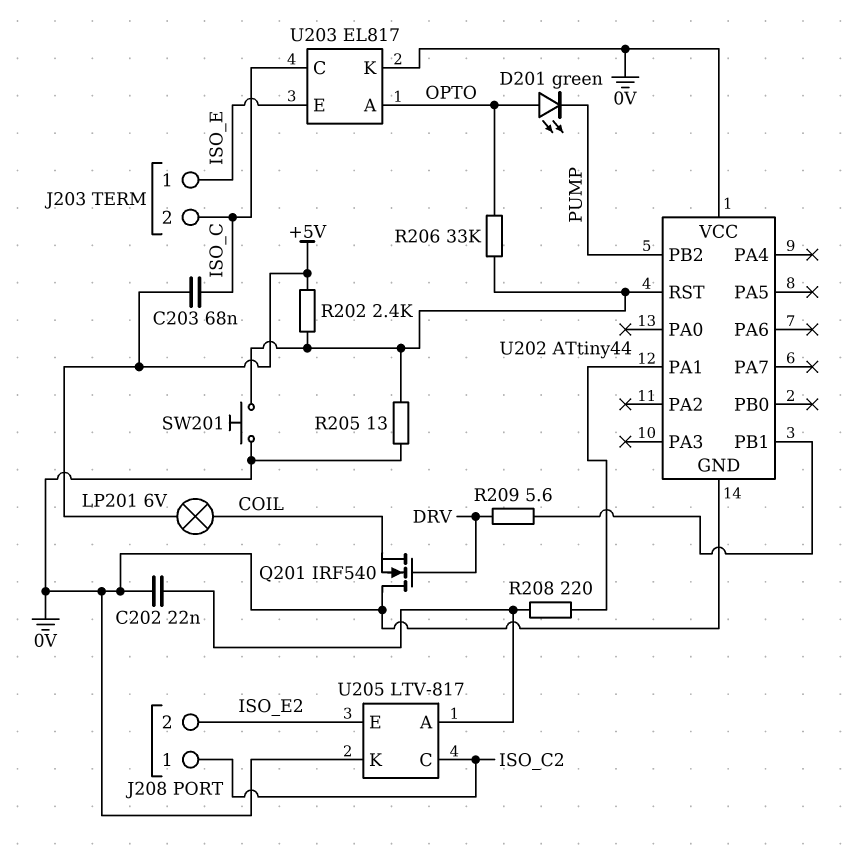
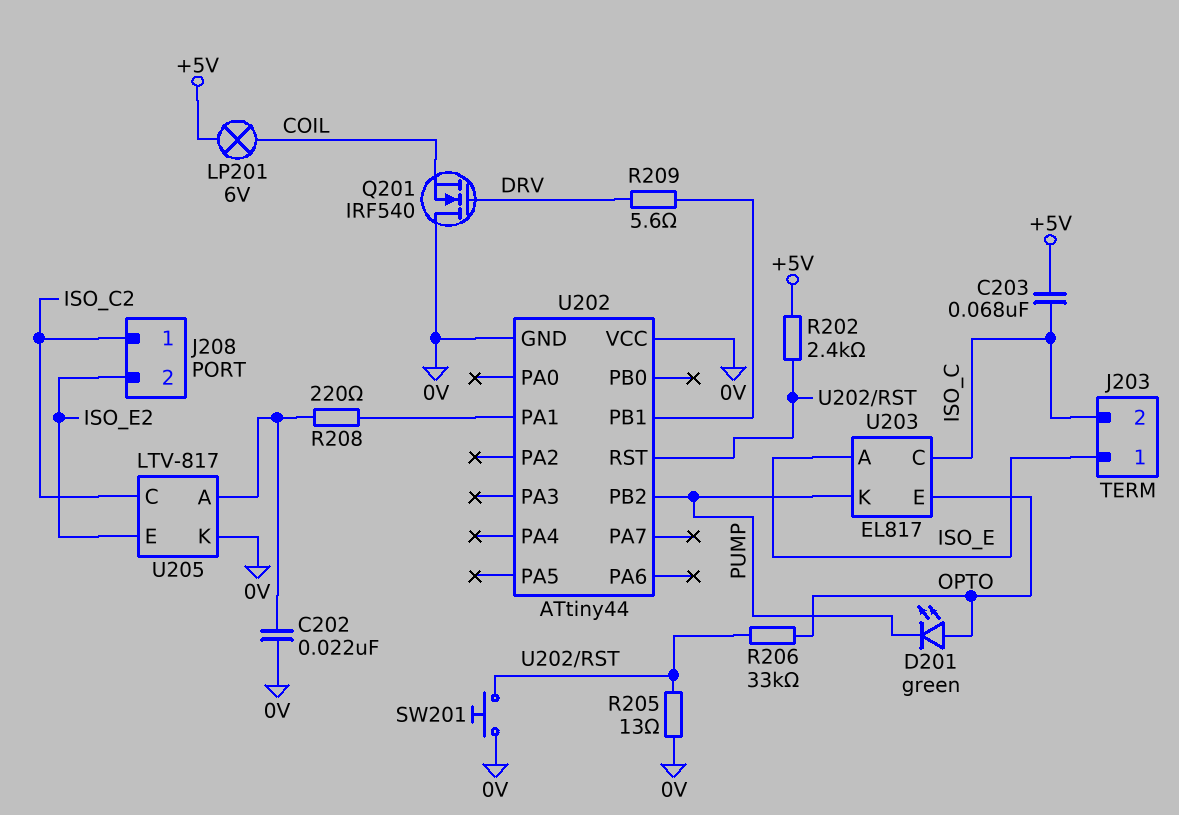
U203 pin A: OPTO -> ISO_E
U203 pin E: ISO_E -> OPTO
U203 pin K: 0V -> PUMP

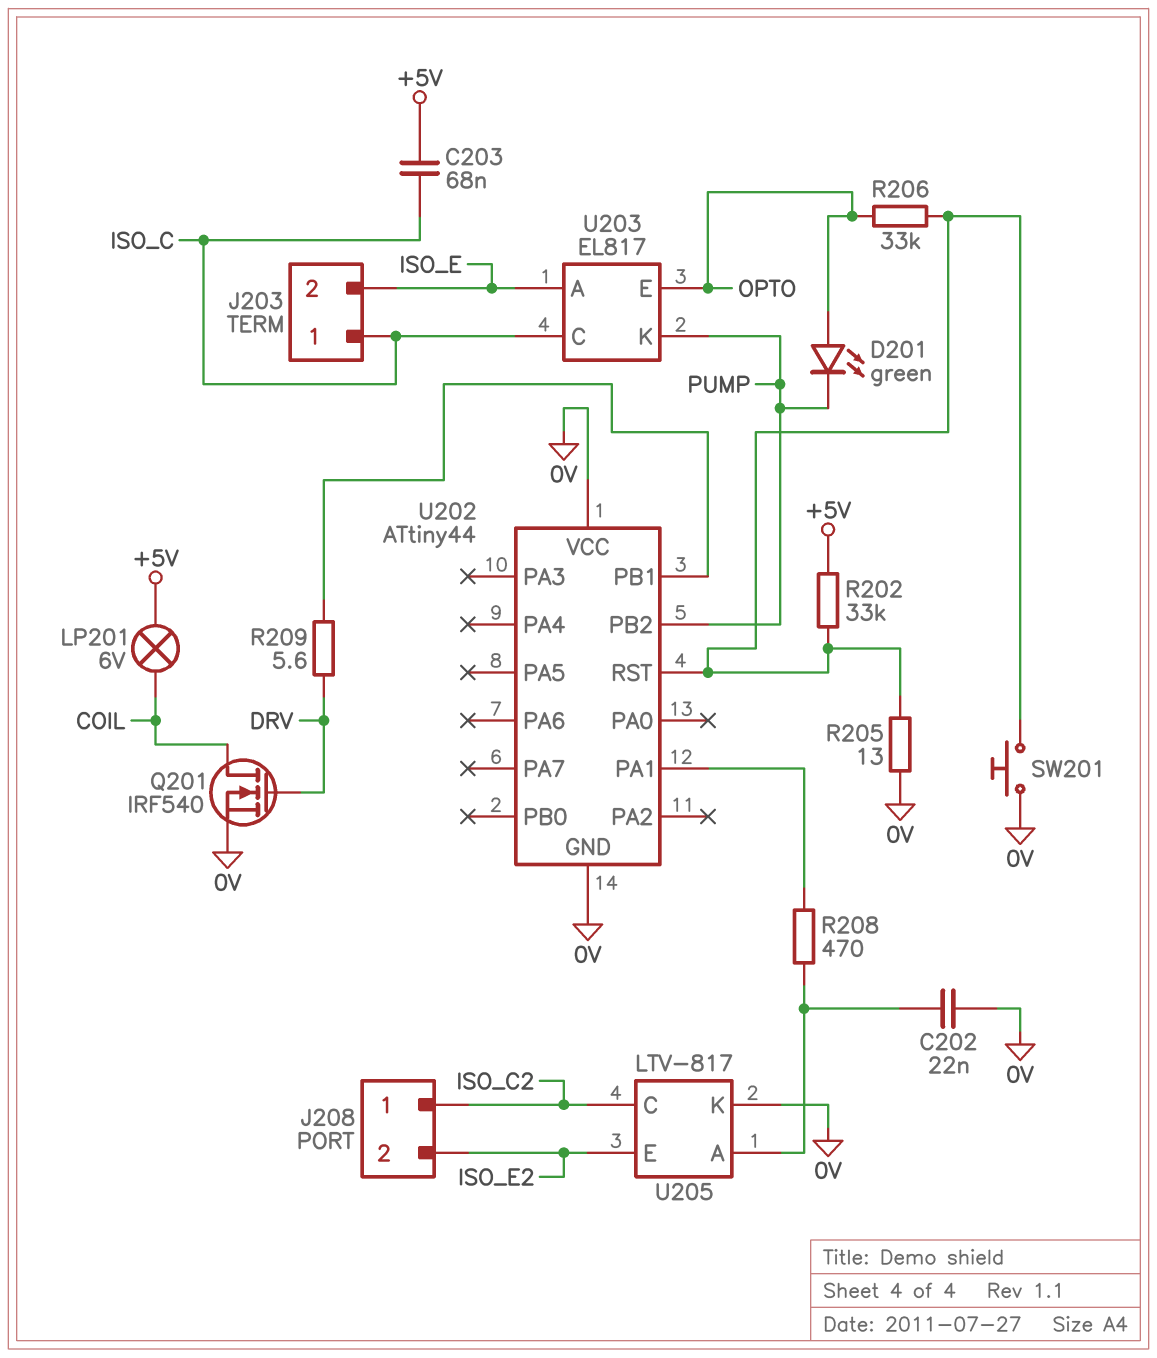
J203 pin 1: ISO_E -> ISO_C
J203 pin 2: ISO_C -> ISO_E
Q201: NMOS IRF540 (G DRV, D 0V, S COIL) -> NMOS IRF540 (G DRV, D COIL, S 0V)
R202: 2.4k (+5V, U202/RST) -> 33k (+5V, U202/RST)
R208: 220 (U202/PA1, U205/A) -> 470 (U202/PA1, U205/A)

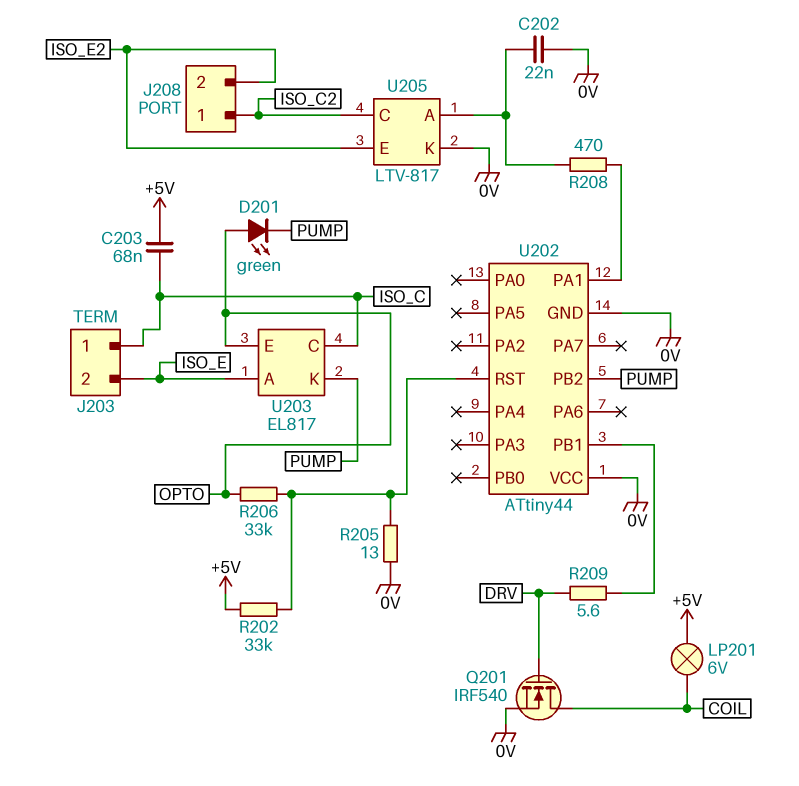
SW201: button (0V, U202/RST) -> none

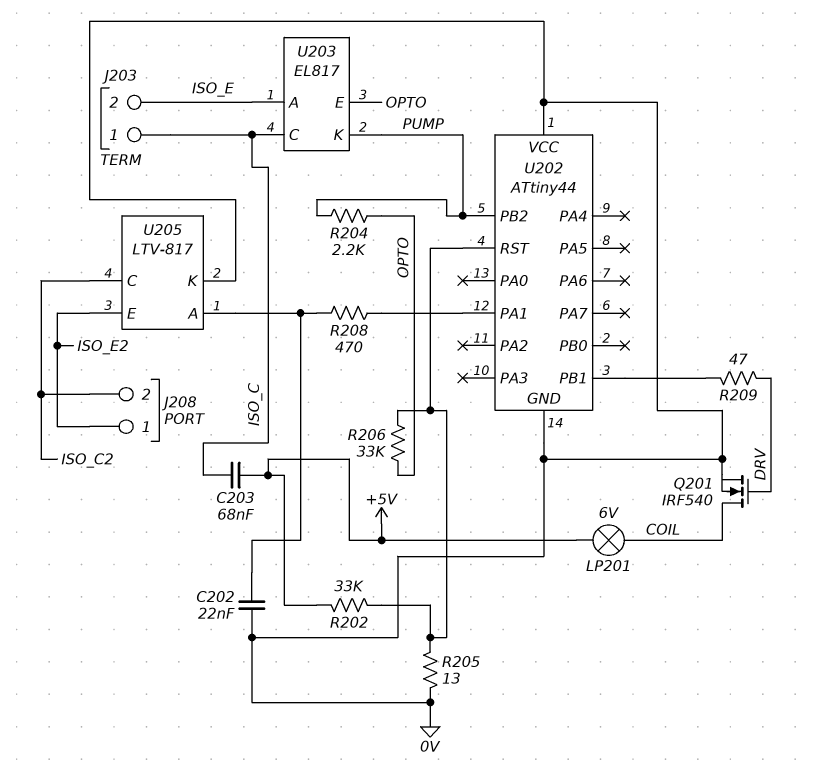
D201: LED green (A OPTO, K PUMP) -> none
J208 pin 1: ISO_C2 -> ISO_E2
J208 pin 2: ISO_E2 -> ISO_C2
R204: none -> 2.2k (OPTO, PUMP)
R209: 5.6 (DRV, U202/PB1) -> 47 (DRV, U202/PB1)

